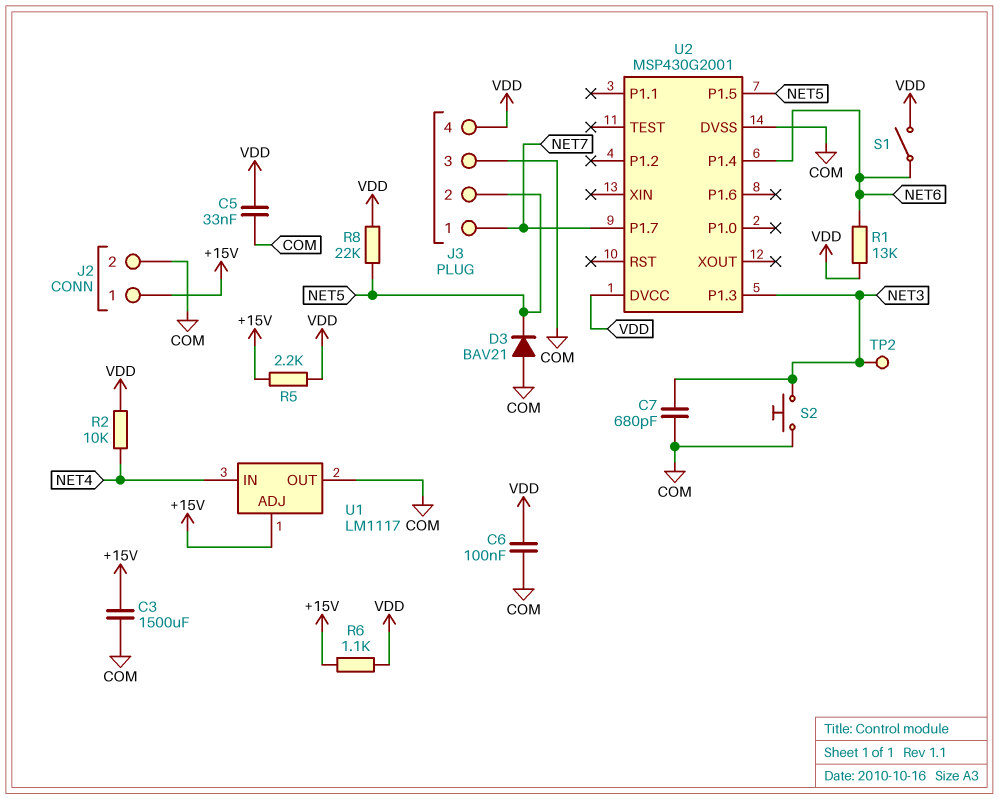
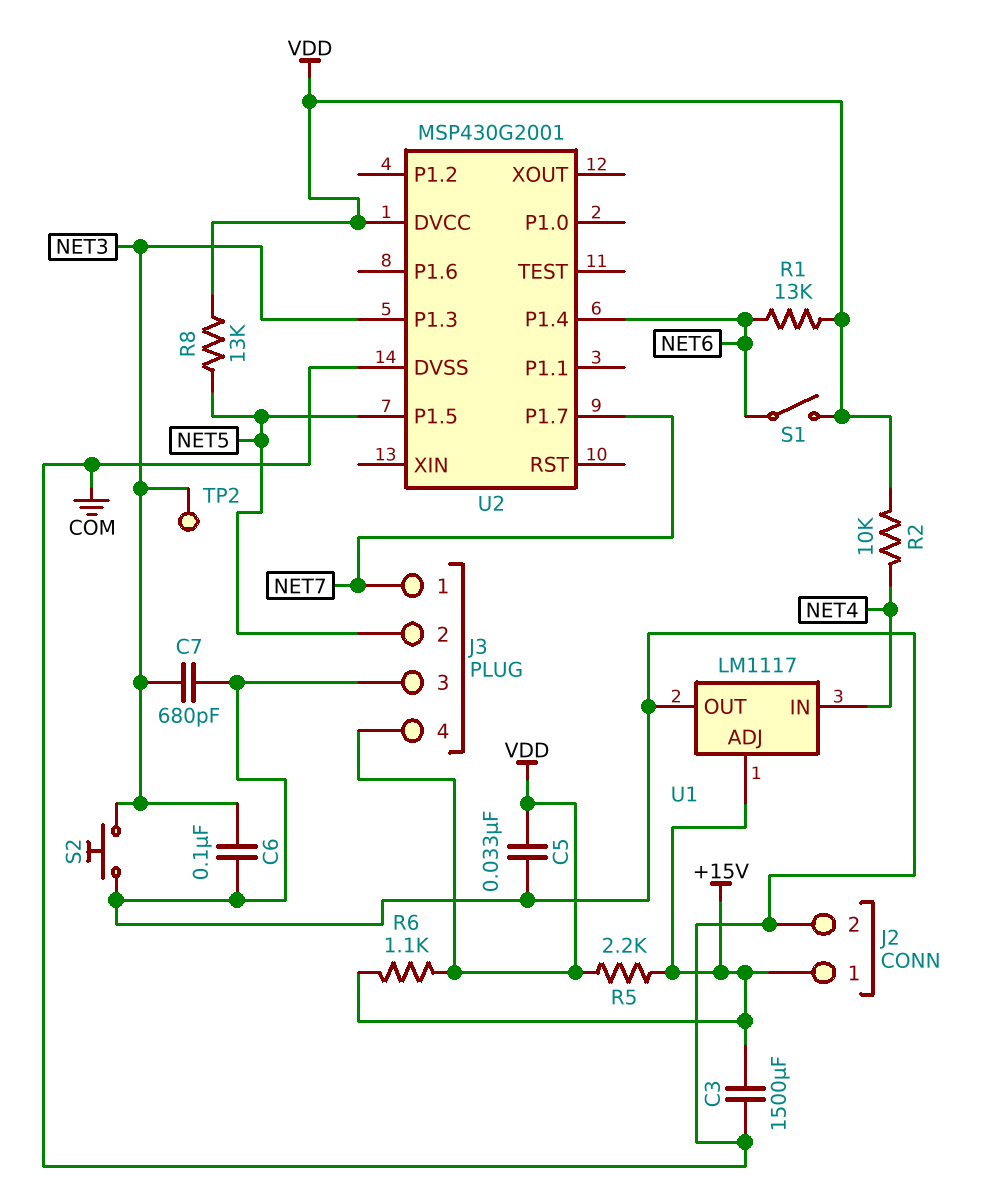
C6: 100nF (COM, VDD) -> 100nF (COM, NET3)
D3: diode BAV21 (A COM, K NET5) -> none
R8: 22k (NET5, VDD) -> 13k (NET5, VDD)

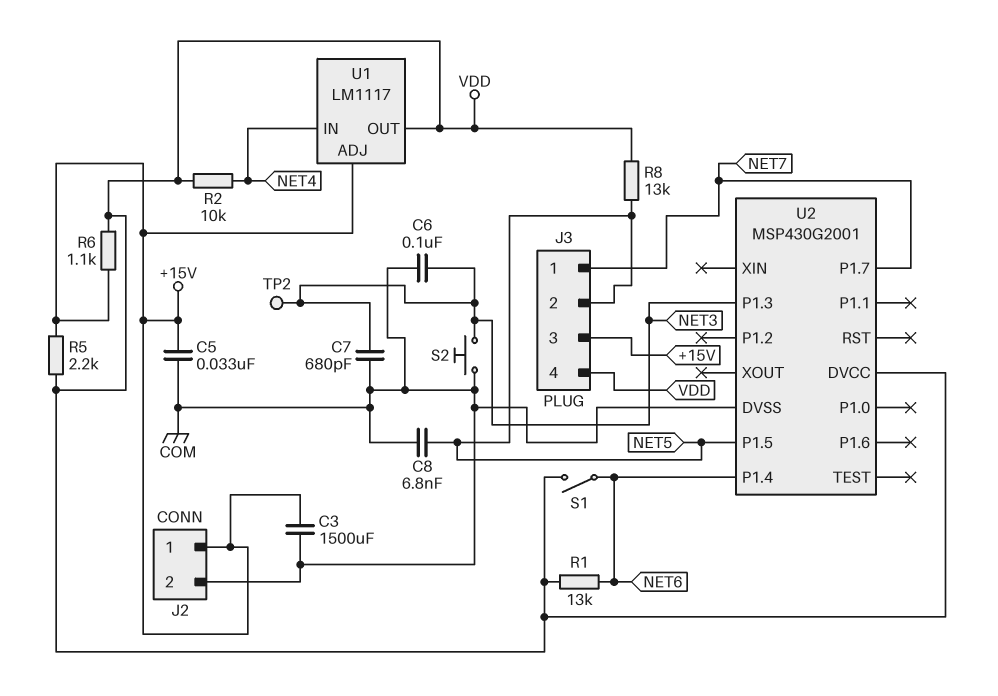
C5: 33nF (COM, VDD) -> 33nF (+15V, COM)
C8: none -> 6.8nF (COM, NET5)
J3 pin 3: COM -> +15V
U1 pin OUT: COM -> VDD

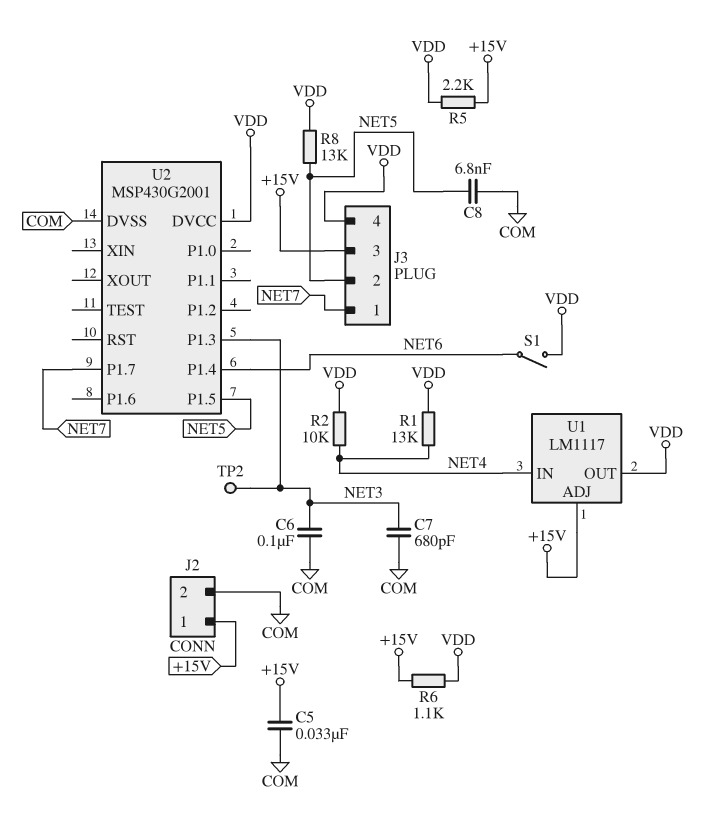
C3: 1500uF (+15V, COM) -> none
R1: 13k (NET6, VDD) -> 13k (NET4, VDD)
S2: button (COM, NET3) -> none

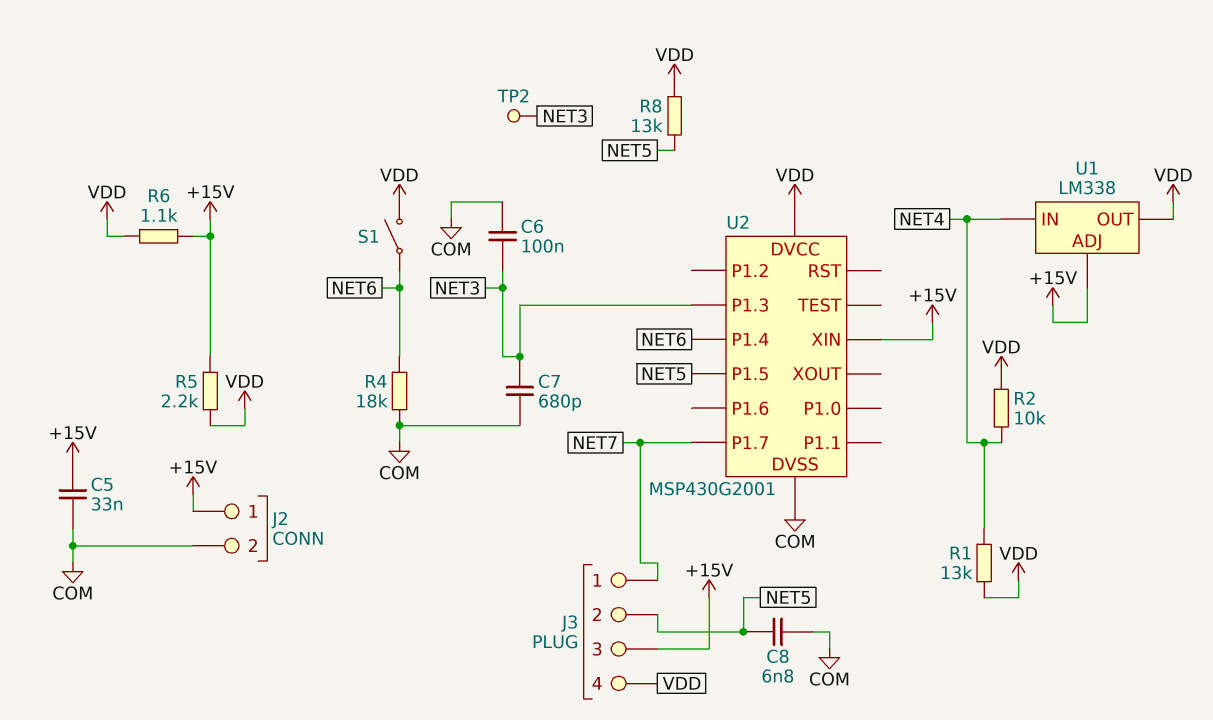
R4: none -> 18k (COM, NET6)
U1: LM1117 -> LM338
U2 pin XIN: none -> +15V

